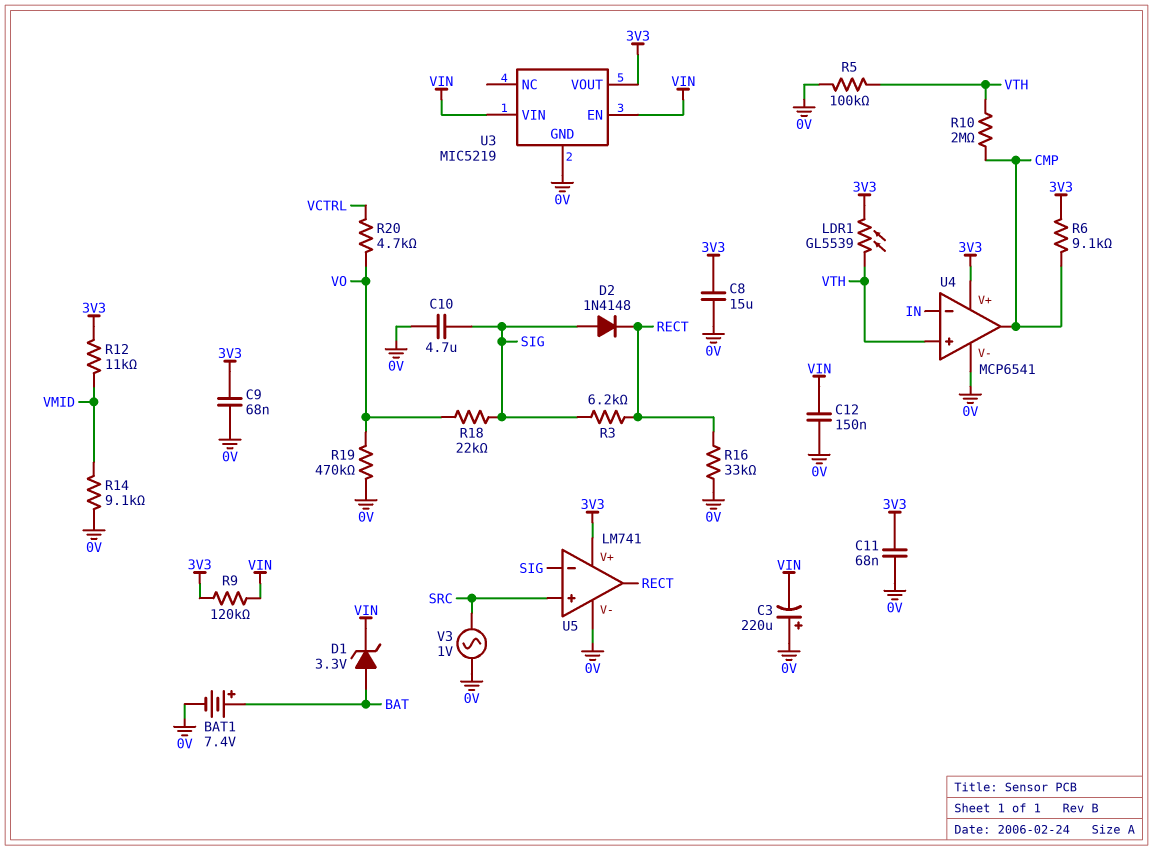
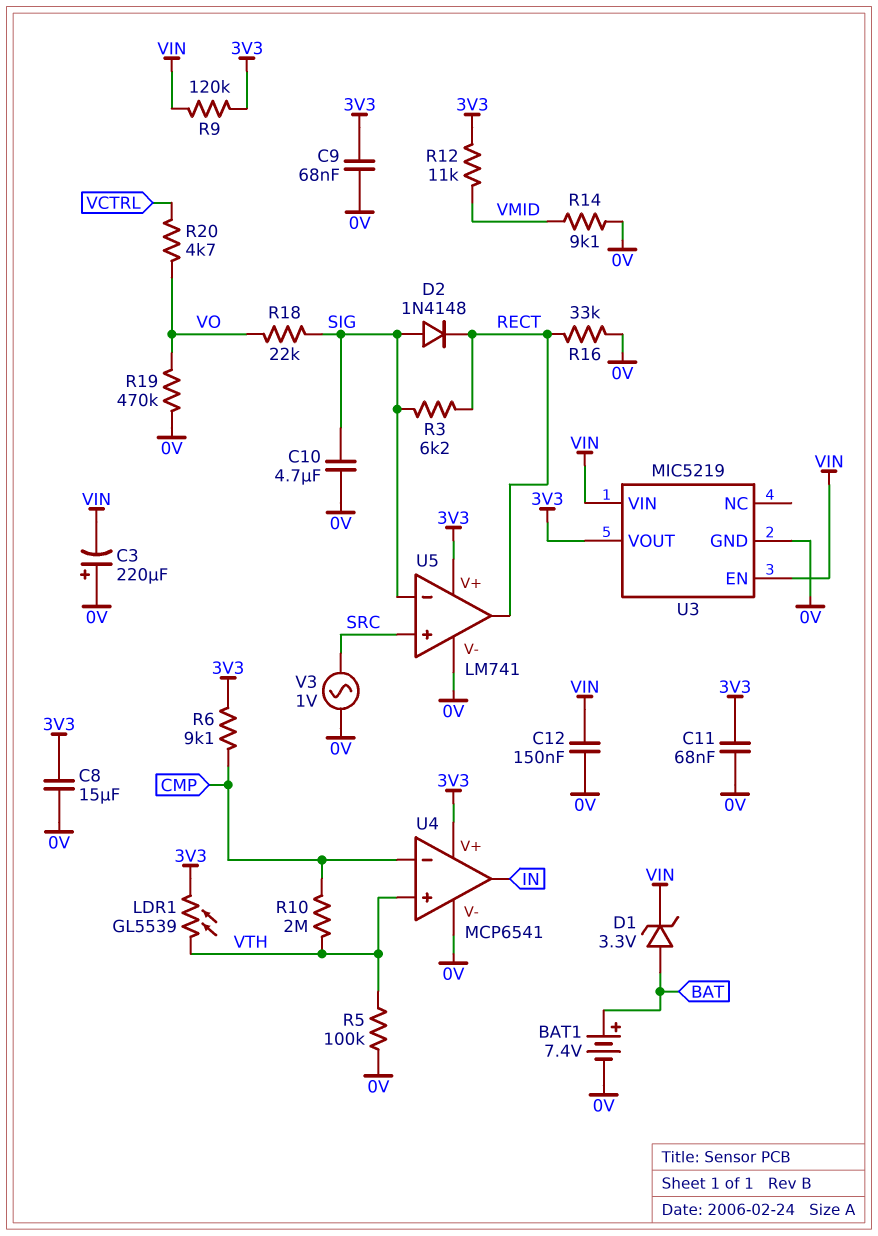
U4 pin in-: IN -> CMP
U4 pin out: CMP -> IN

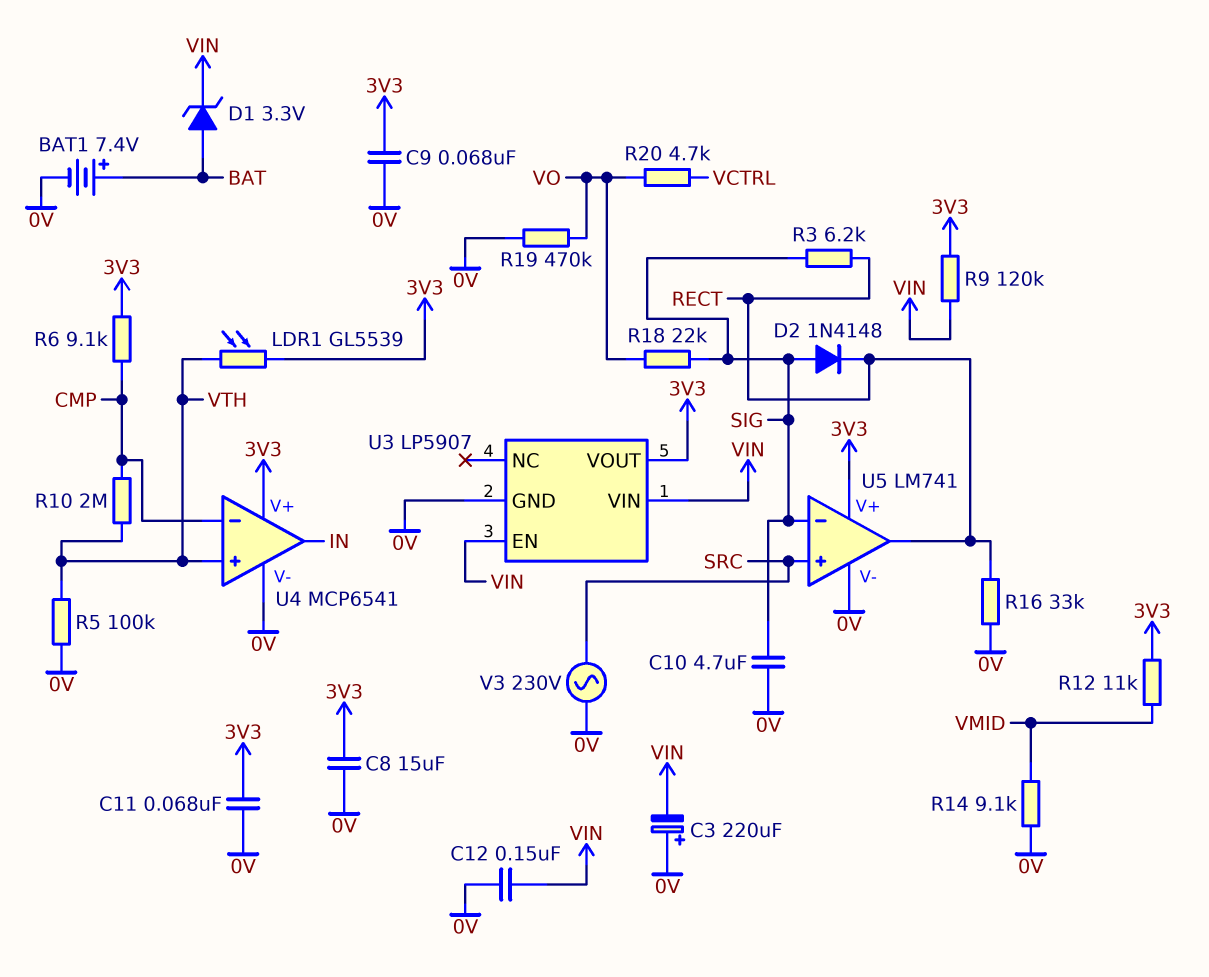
U3: MIC5219 -> LP5907
V3: AC 1V (0V, SRC) -> AC 230V (0V, SRC)

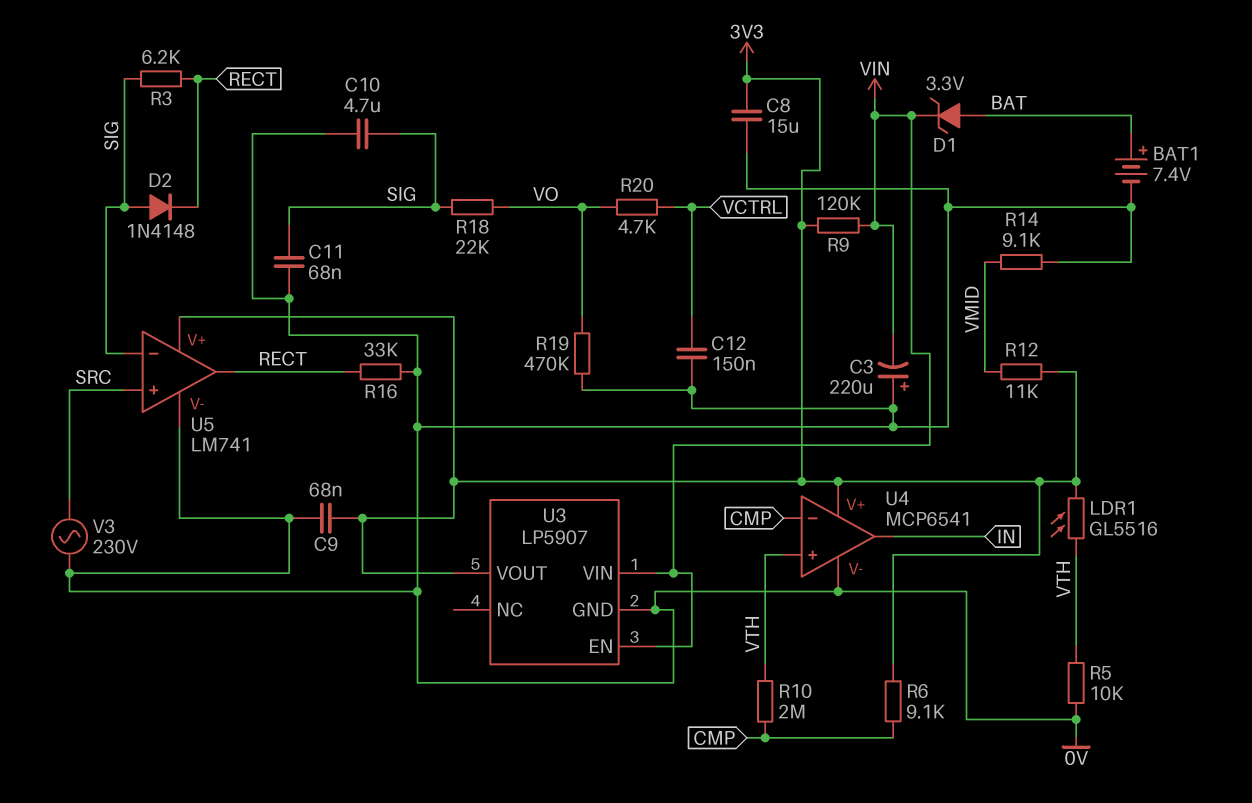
C11: 68nF (0V, 3V3) -> 68nF (0V, SIG)
C12: 150nF (0V, VIN) -> 150nF (0V, VCTRL)
LDR1: GL5539 (3V3, VTH) -> GL5516 (3V3, VTH)
R5: 100k (0V, VTH) -> 10k (0V, VTH)

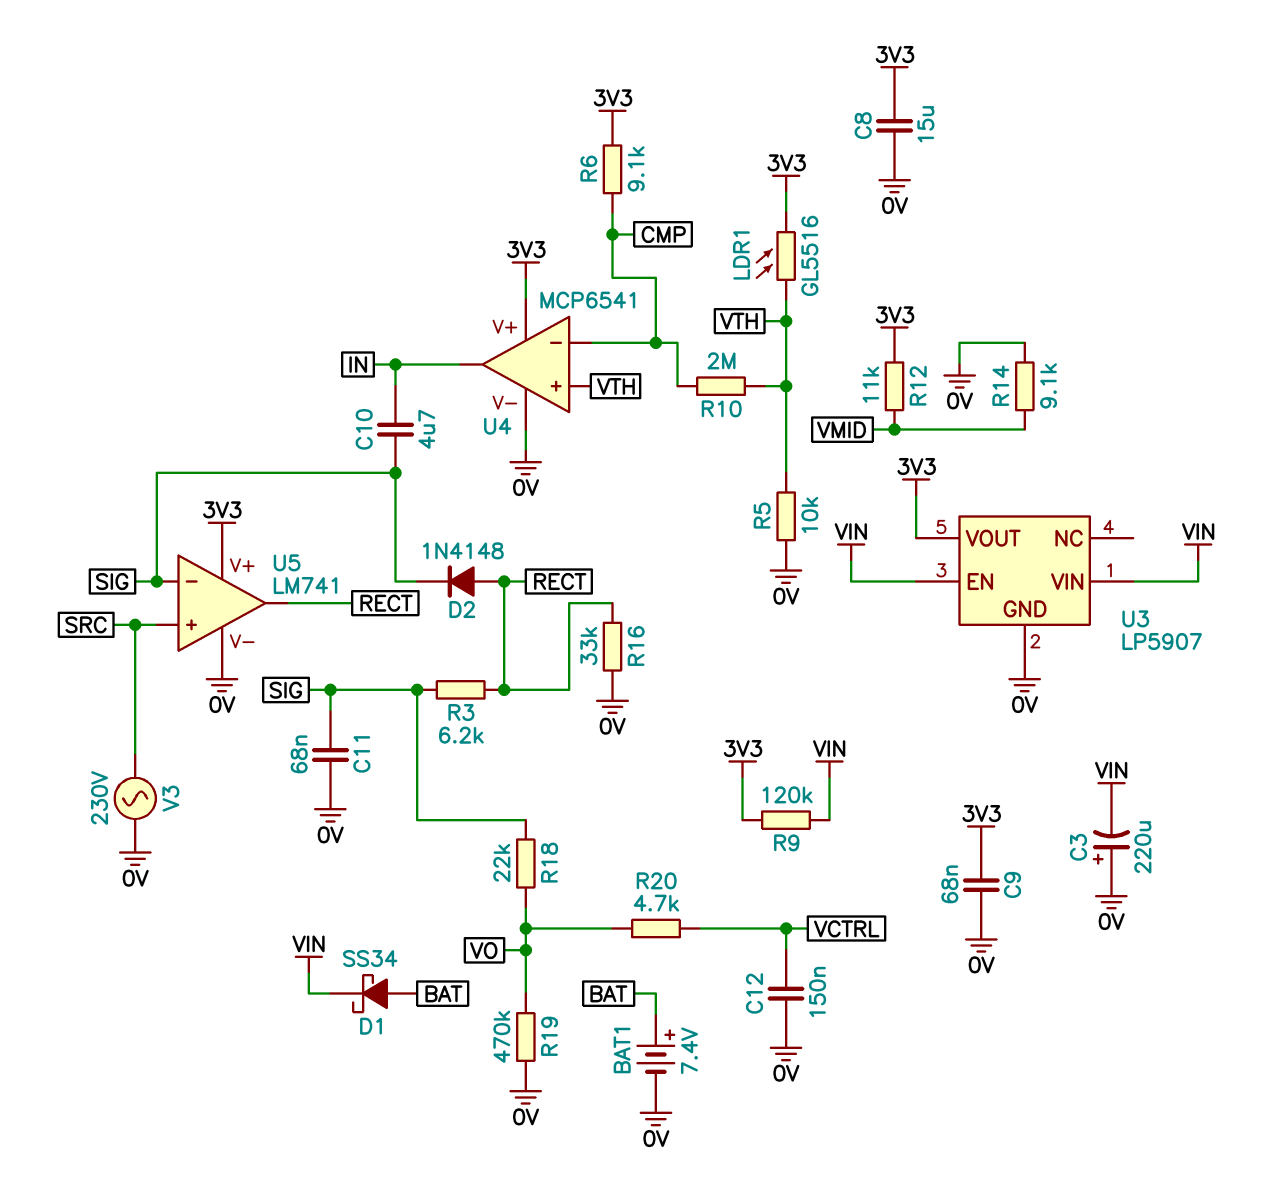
C10: 4.7uF (0V, SIG) -> 4.7uF (IN, SIG)
D1: zener 3.3V (A BAT, K VIN) -> schottky SS34 (A BAT, K VIN)
D2: diode 1N4148 (A SIG, K RECT) -> diode 1N4148 (A RECT, K SIG)

